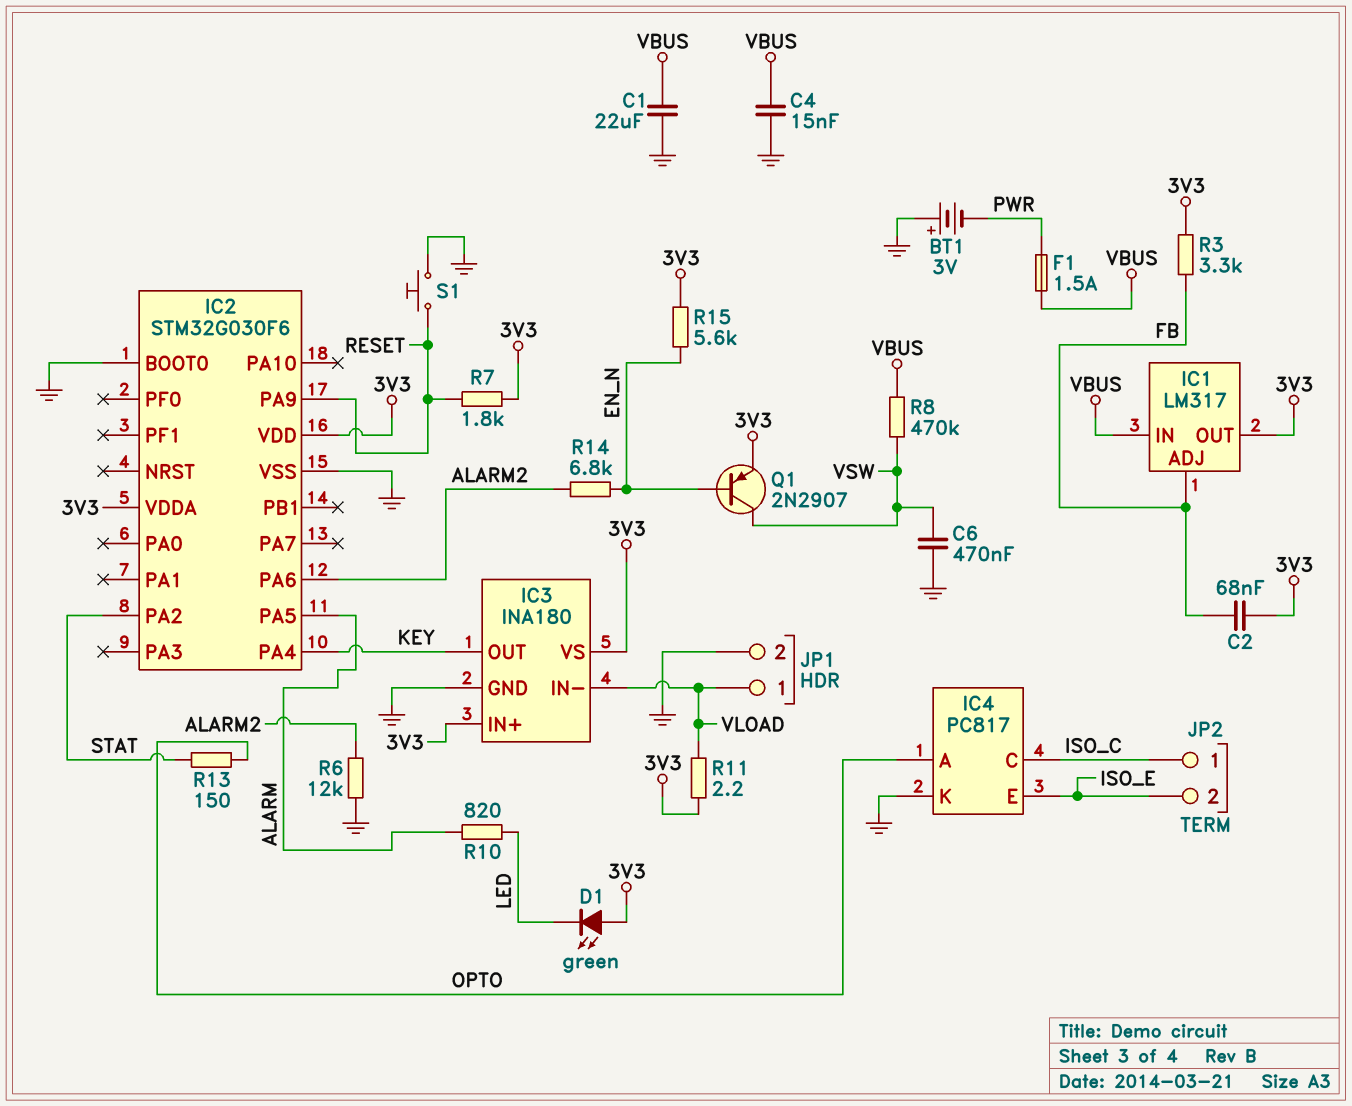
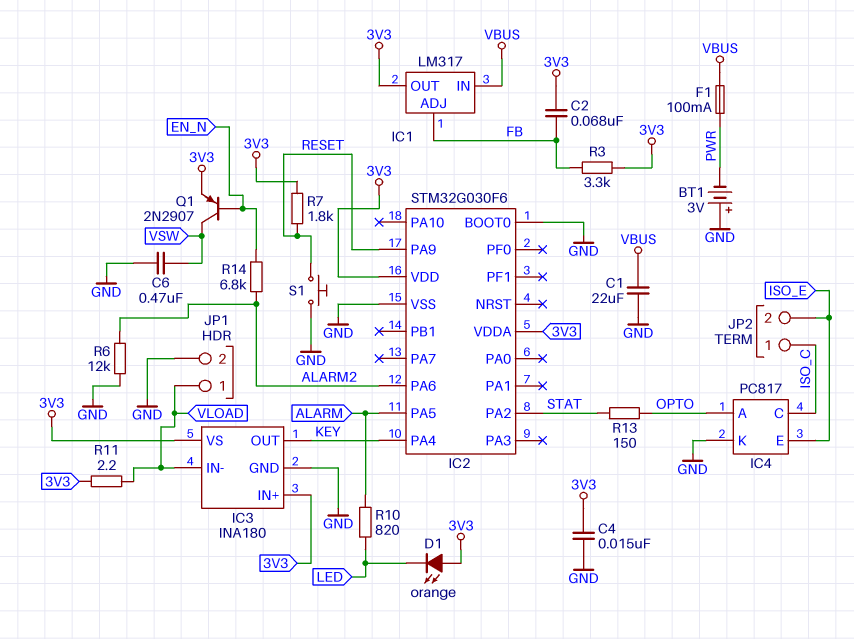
C4: 15nF (GND, VBUS) -> 15nF (3V3, GND)
D1: LED green (A 3V3, K LED) -> LED orange (A 3V3, K LED)
F1: 1.5A (PWR, VBUS) -> 100mA (PWR, VBUS)
R8: 470k (VBUS, VSW) -> none
R15: 5.6k (3V3, EN_N) -> none

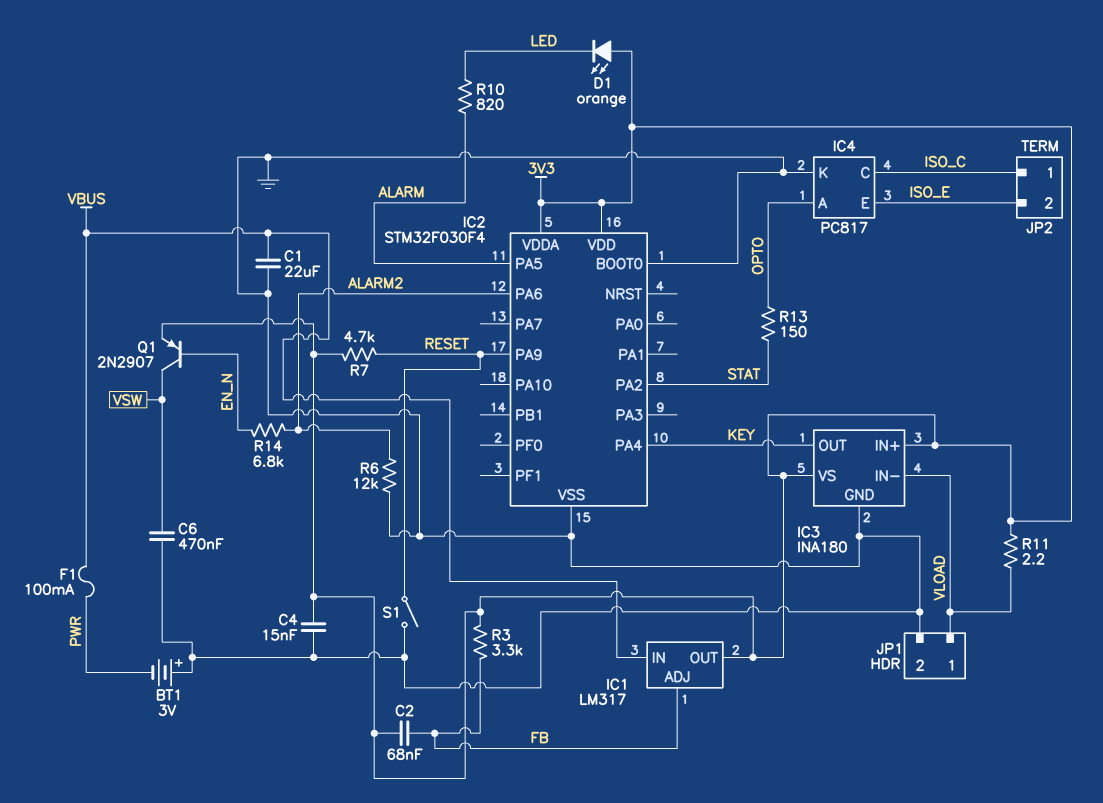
IC2: STM32G030F6 -> STM32F030F4
R7: 1.8k (3V3, RESET) -> 4.7k (3V3, RESET)
S1: button (GND, RESET) -> switch (GND, RESET)

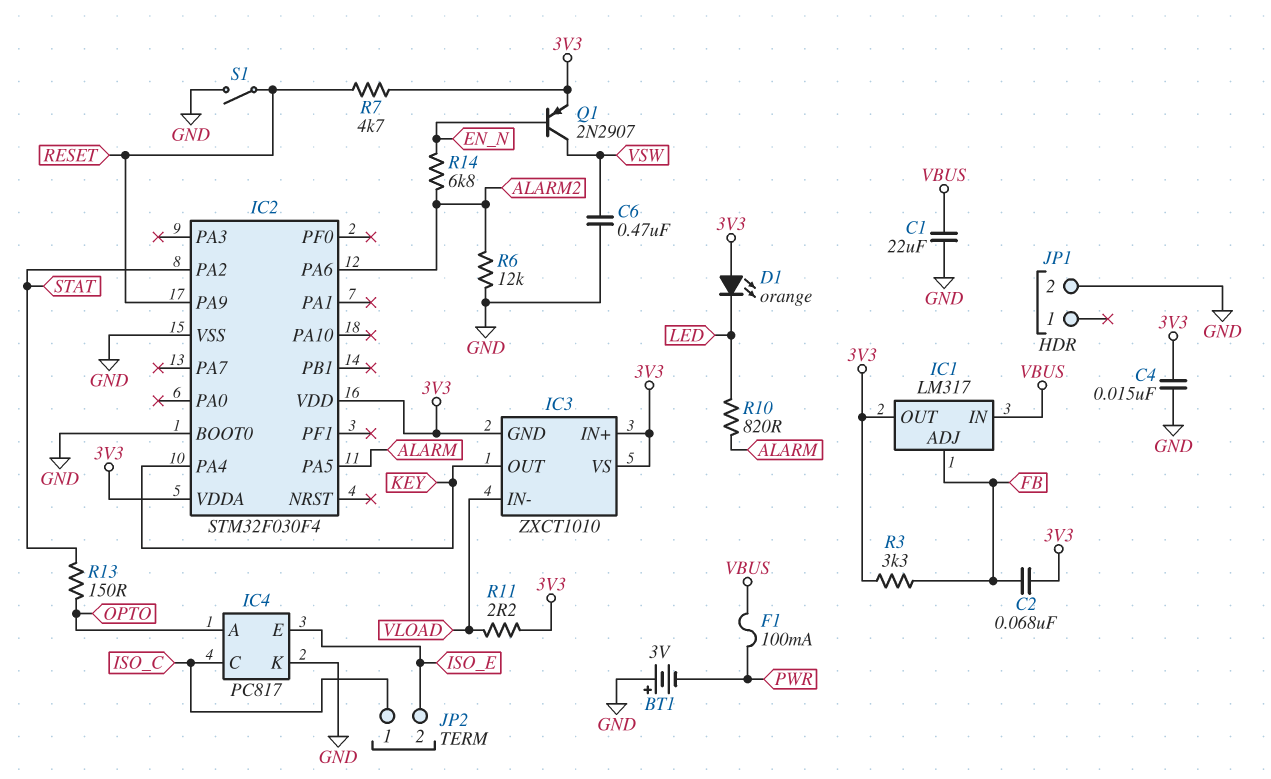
IC3: INA180 -> ZXCT1010
IC3 pin GND: GND -> 3V3
JP1 pin 1: VLOAD -> none

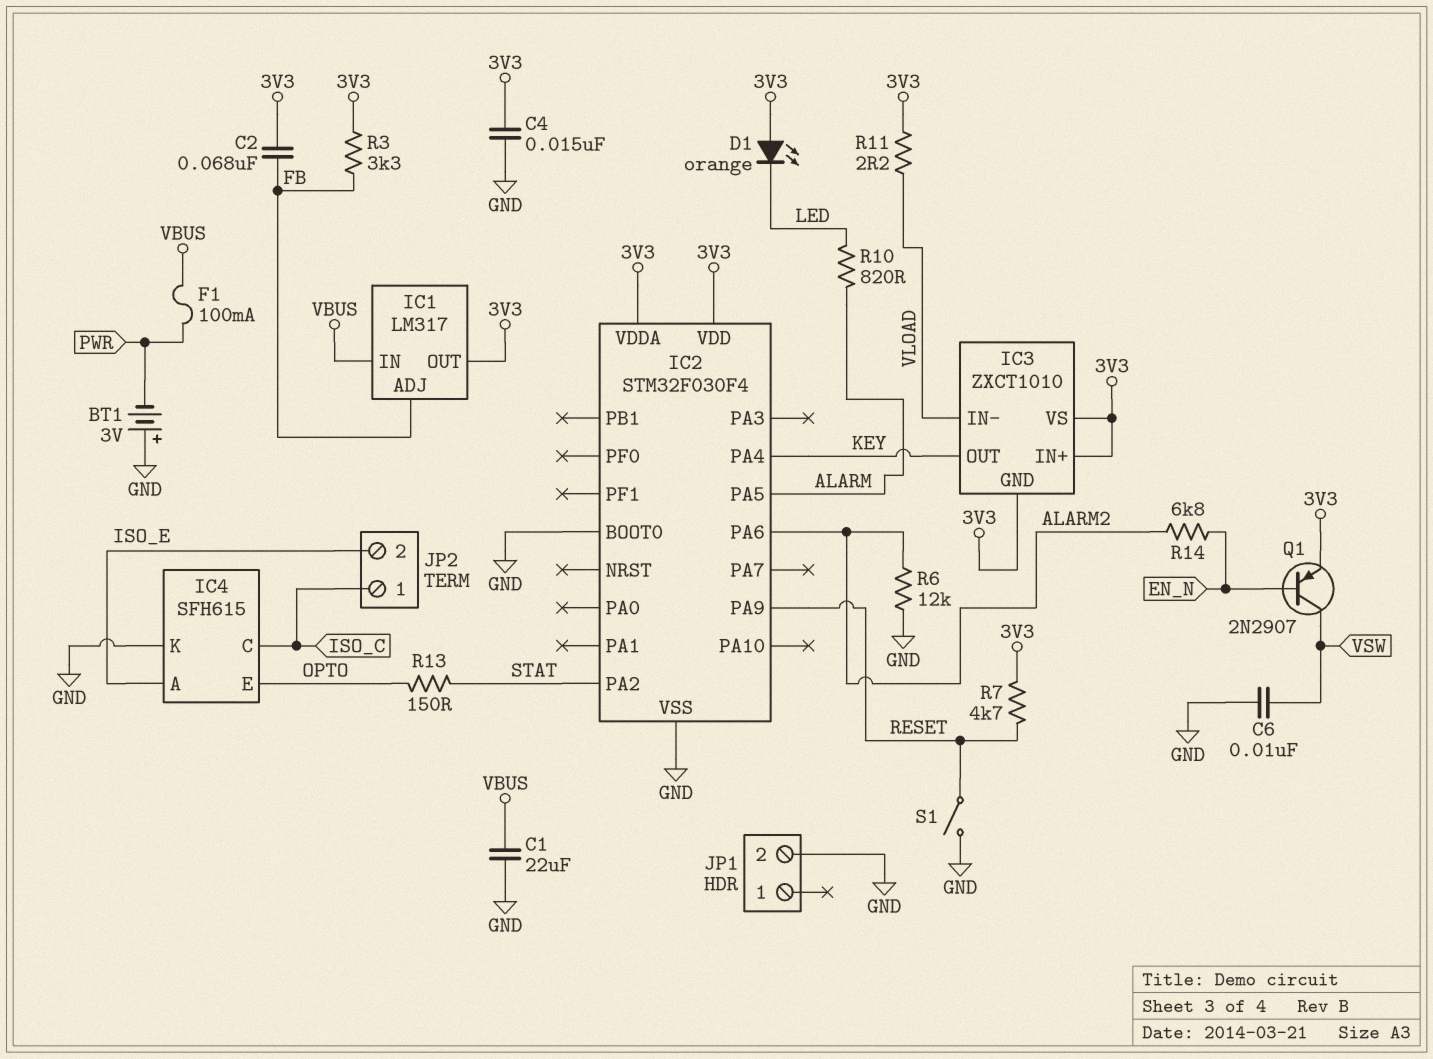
C6: 470nF (GND, VSW) -> 10nF (GND, VSW)
IC4: PC817 -> SFH615
IC4 pin A: OPTO -> ISO_E
IC4 pin E: ISO_E -> OPTO

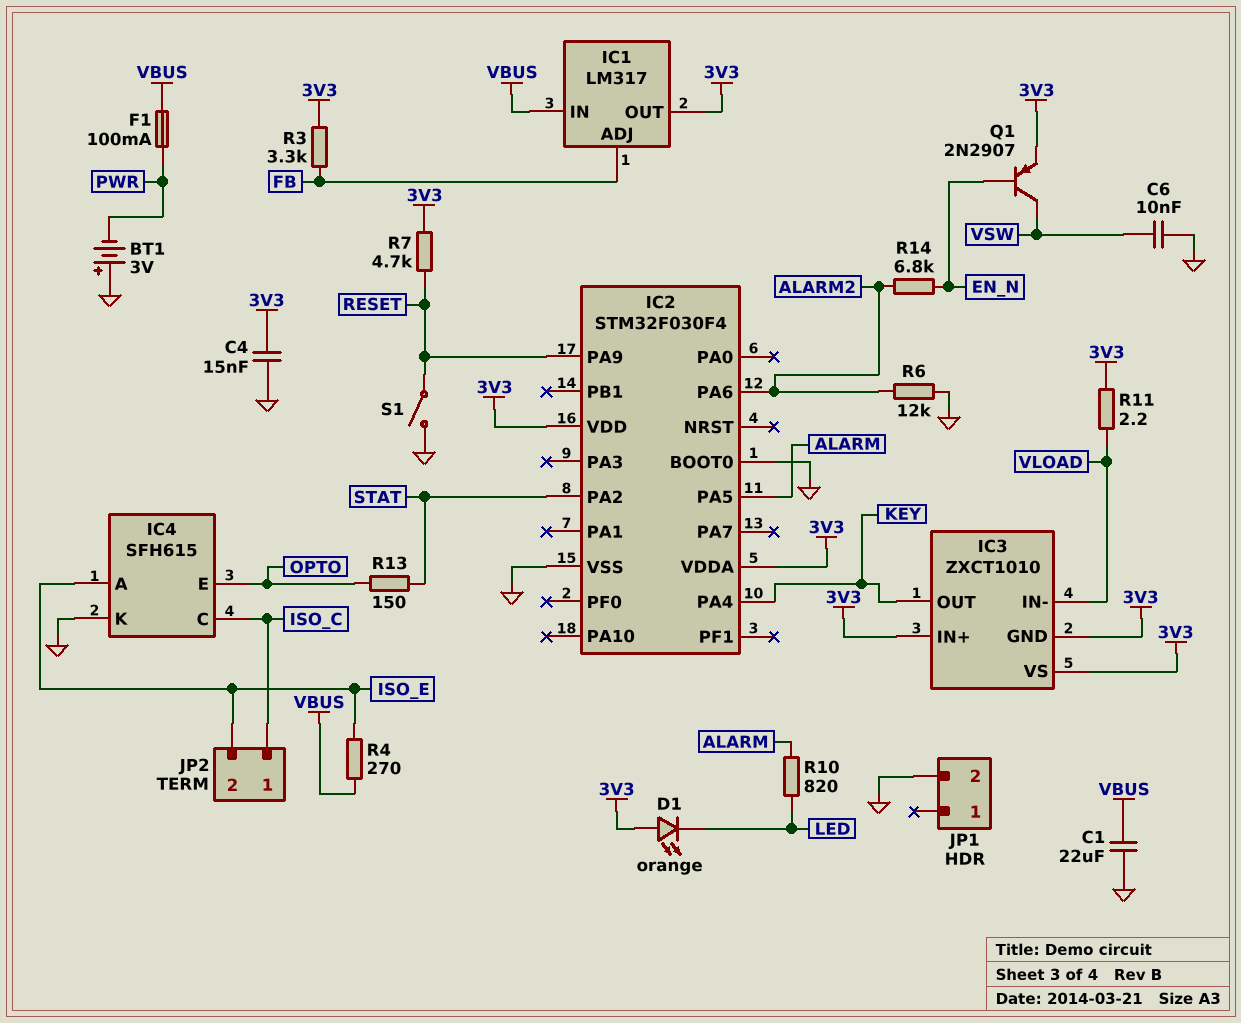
C2: 68nF (3V3, FB) -> none
R4: none -> 270 (ISO_E, VBUS)

